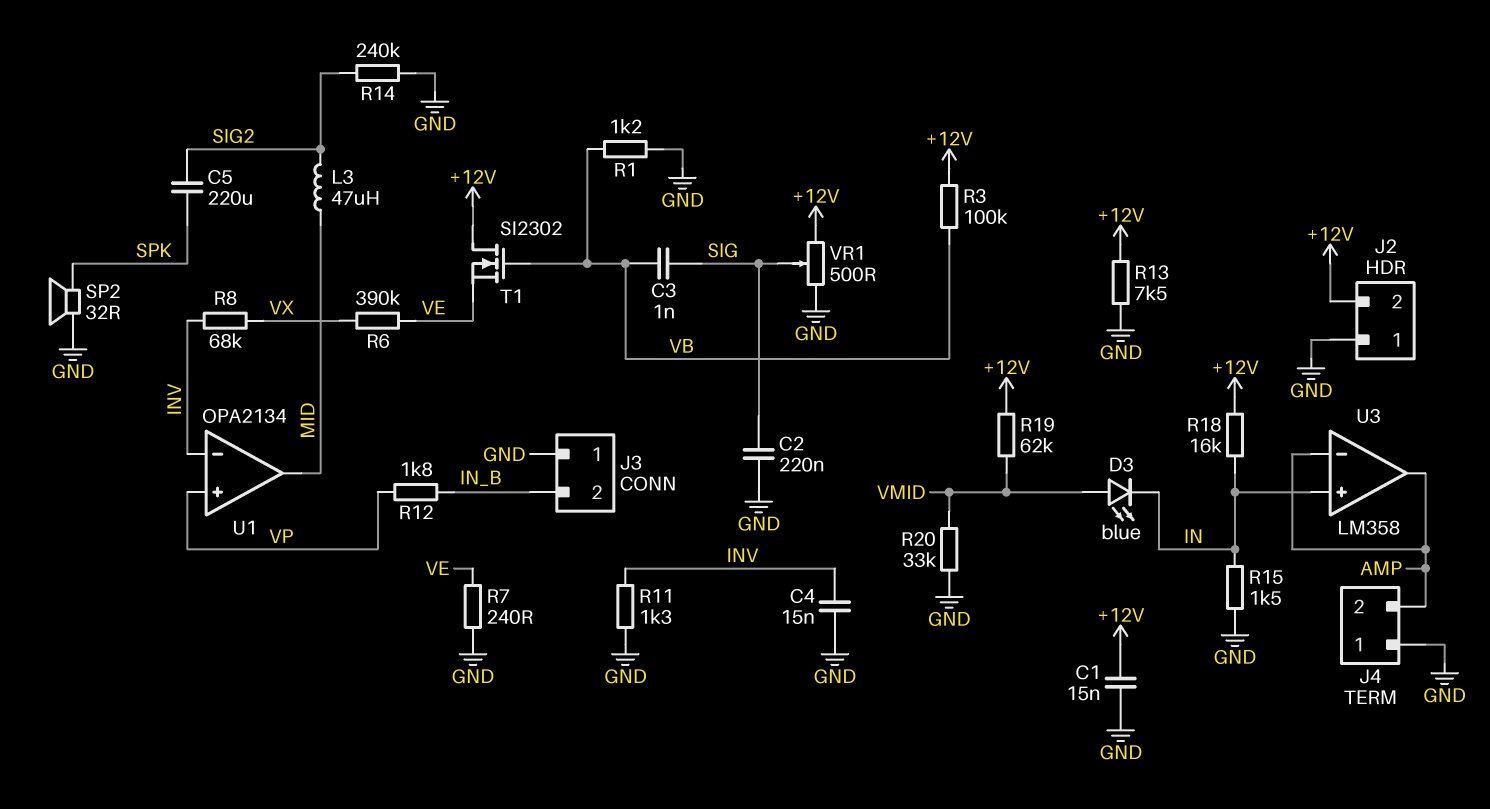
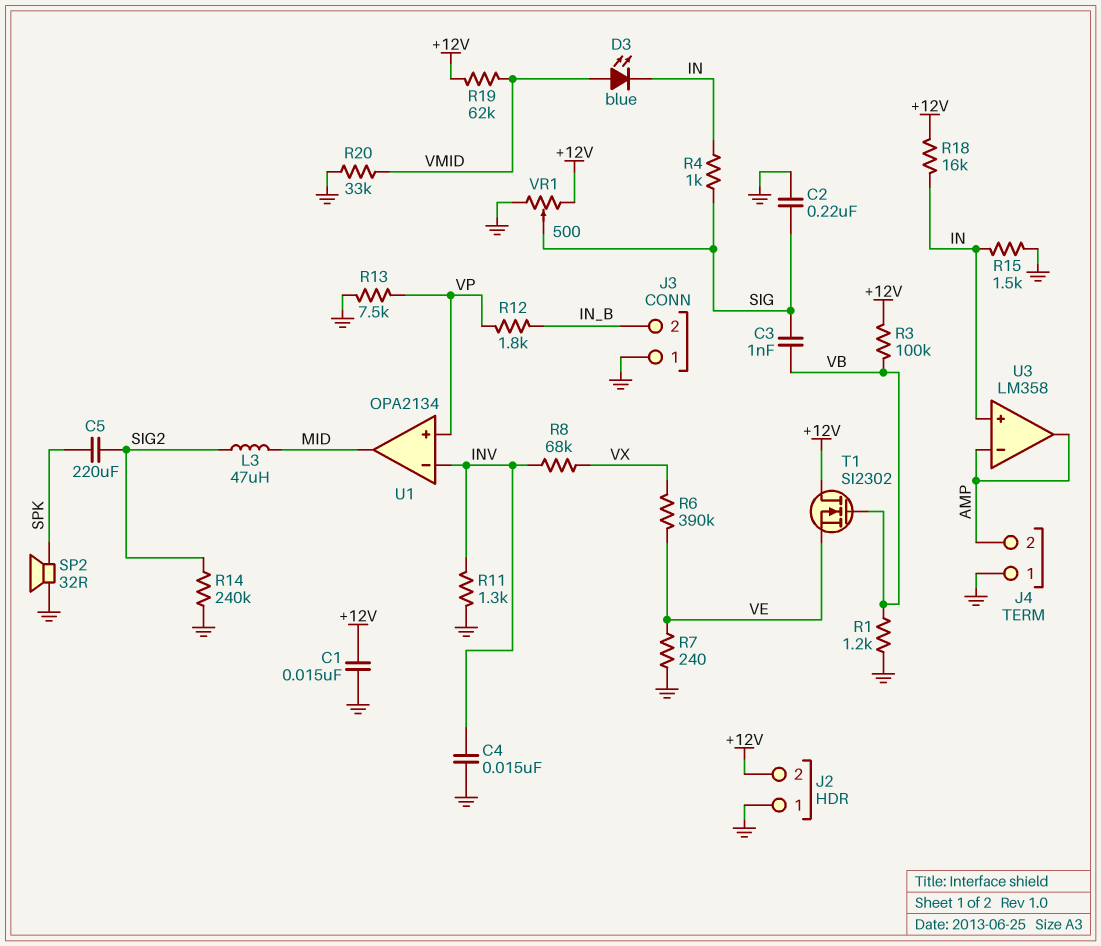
R4: none -> 1k (IN, SIG)
R13: 7.5k (+12V, GND) -> 7.5k (GND, VP)

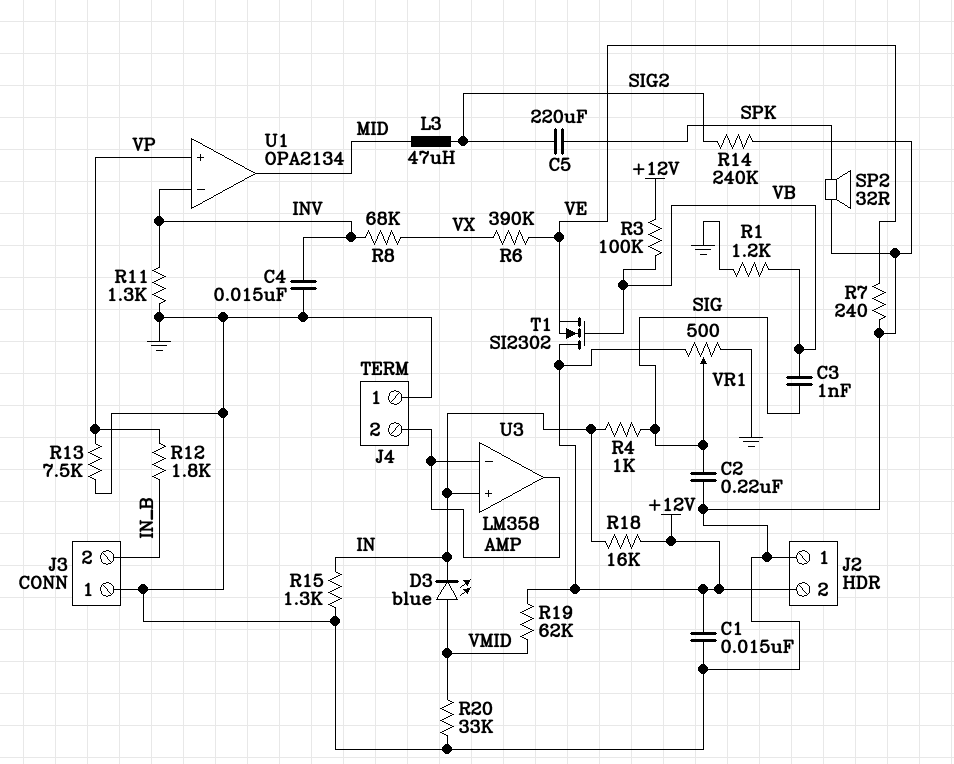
R15: 1.5k (GND, IN) -> 1.3k (GND, IN)

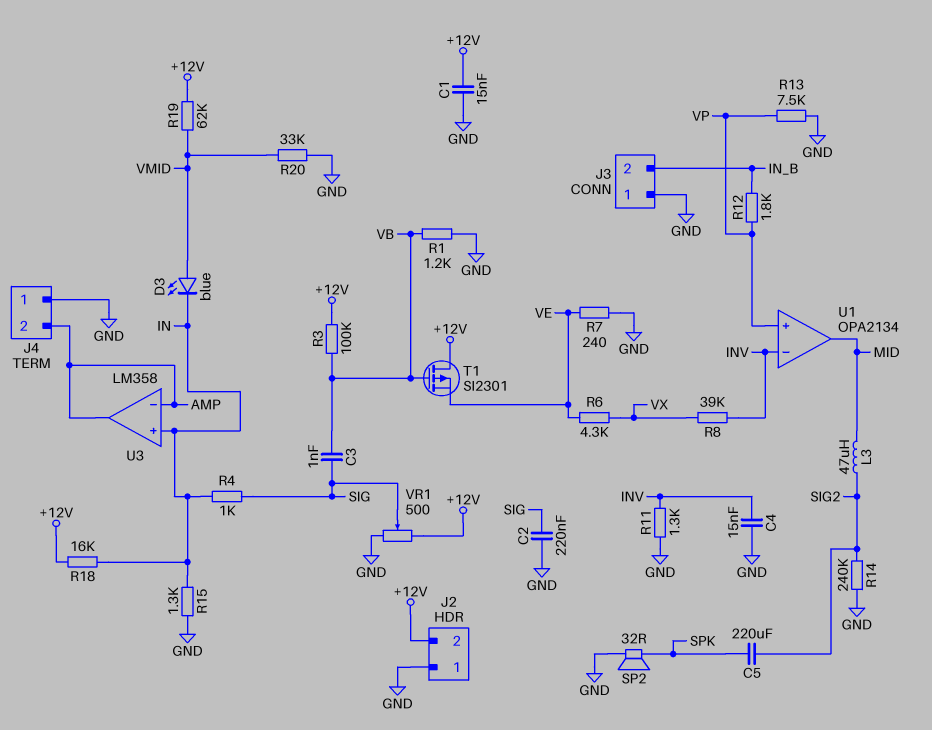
R6: 390k (VE, VX) -> 4.3k (VE, VX)
R8: 68k (INV, VX) -> 39k (INV, VX)
T1: NMOS SI2302 (G VB, D +12V, S VE) -> PMOS SI2301 (G VB, D +12V, S VE)

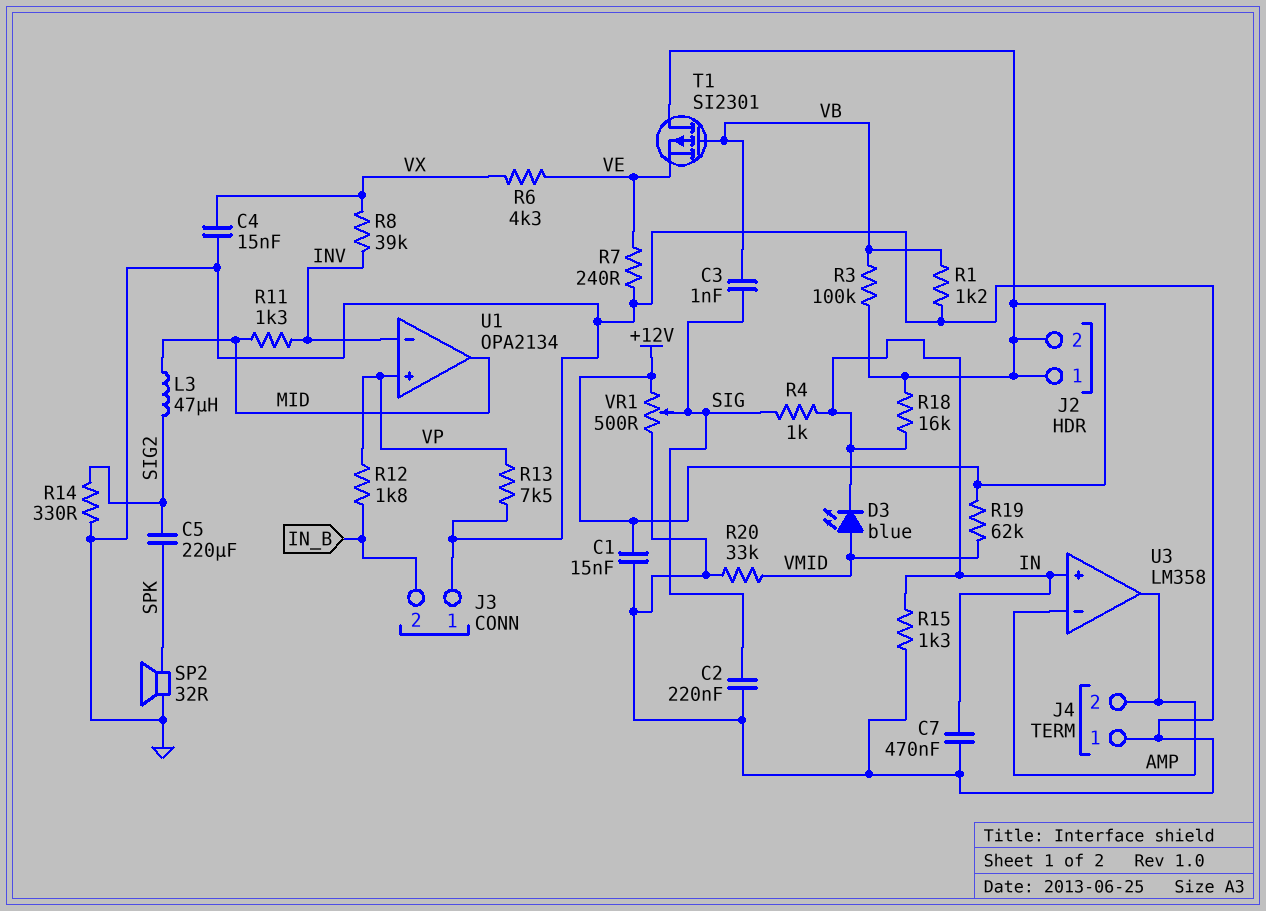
C4: 15nF (GND, INV) -> 15nF (GND, VX)
C7: none -> 470nF (GND, IN)
J2 pin 1: GND -> +12V
R11: 1.3k (GND, INV) -> 1.3k (INV, MID)
R14: 240k (GND, SIG2) -> 330 (GND, SIG2)

